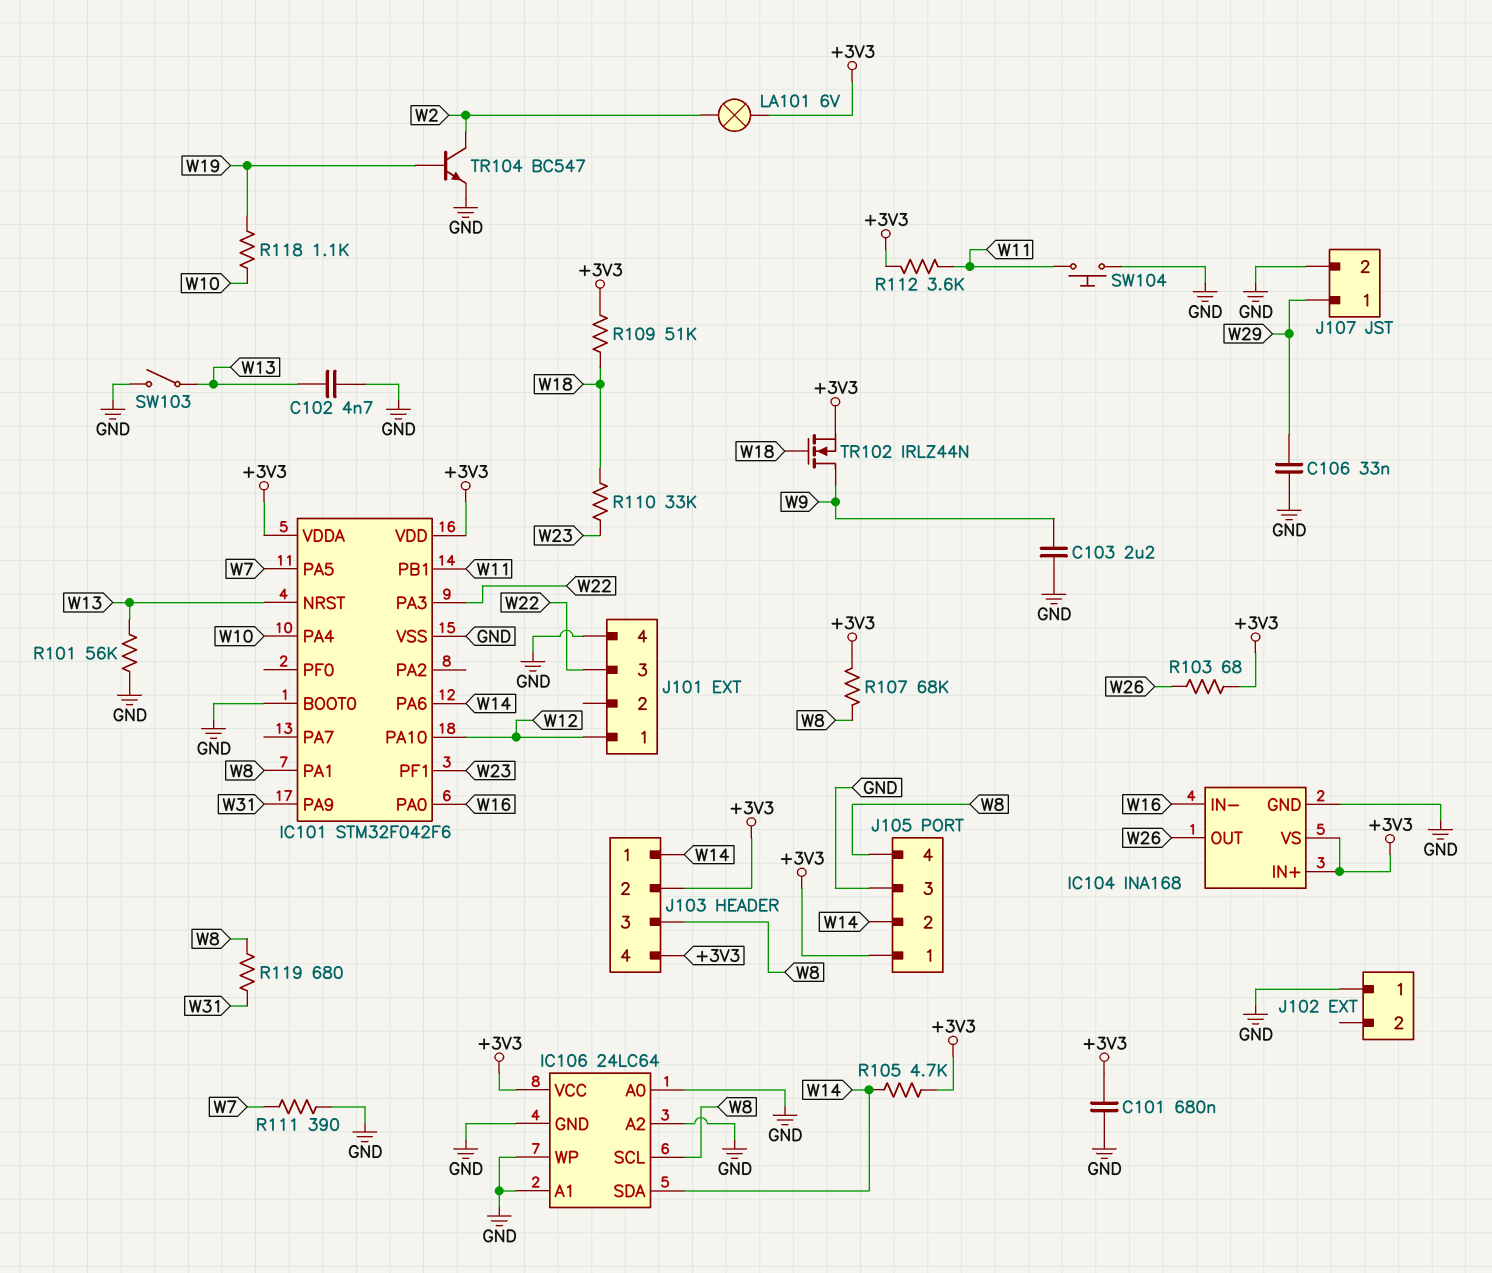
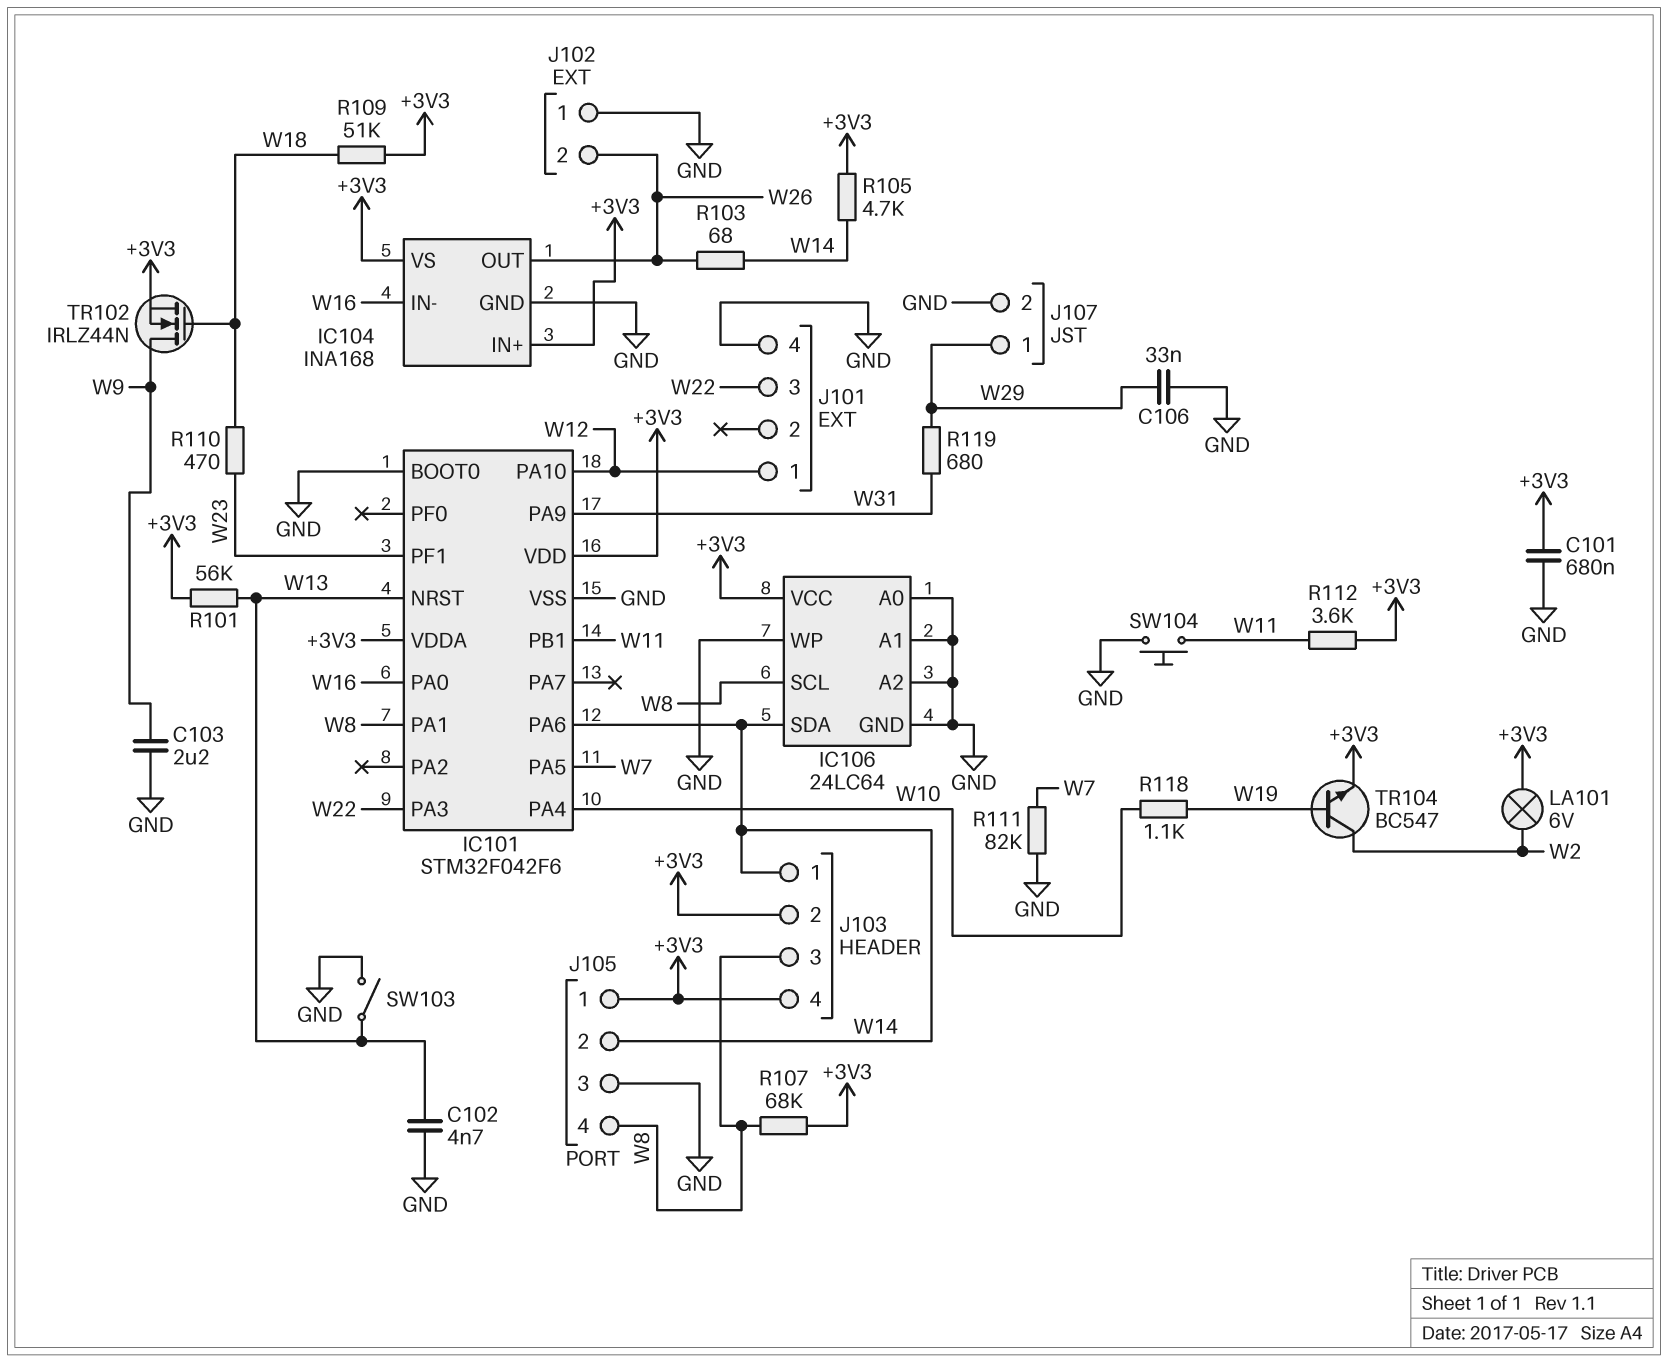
J102 pin 2: none -> W26
R101: 56k (GND, W13) -> 56k (+3V3, W13)
R103: 68 (+3V3, W26) -> 68 (W14, W26)
R110: 33k (W18, W23) -> 470 (W18, W23)
R111: 390 (GND, W7) -> 82k (GND, W7)
R119: 680 (W8, W31) -> 680 (W29, W31)
TR104: NPN BC547 (B W19, C W2, E GND) -> NPN BC547 (B W19, C W2, E +3V3)

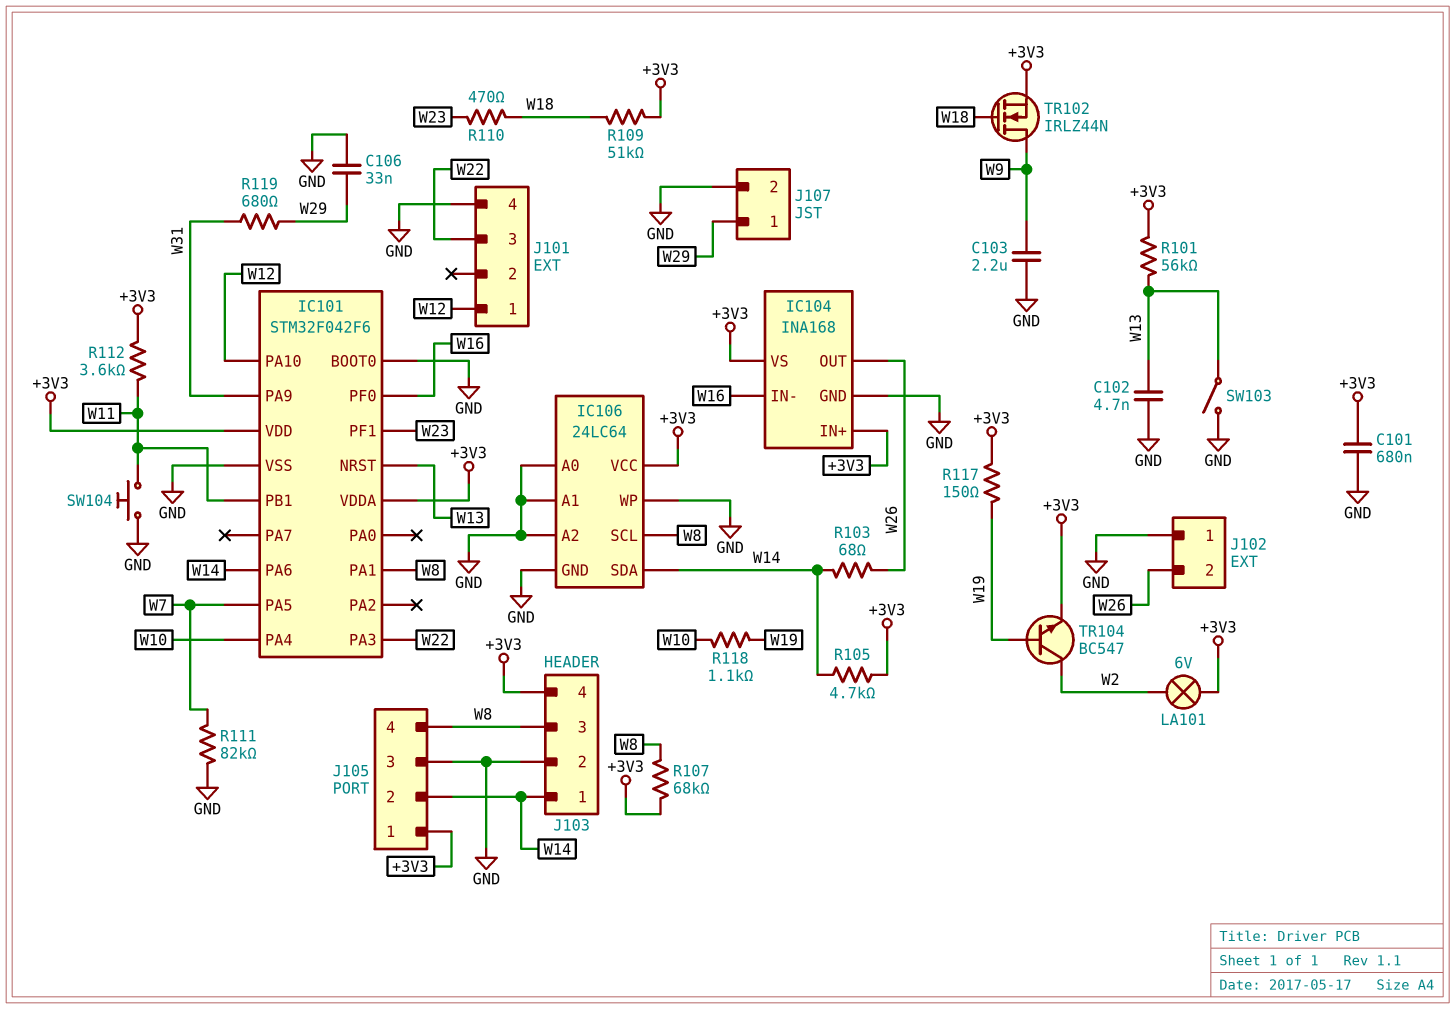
IC101 pin PA0: W16 -> none
IC101 pin PF0: none -> W16
J103 pin 2: +3V3 -> GND
R117: none -> 150 (+3V3, W19)

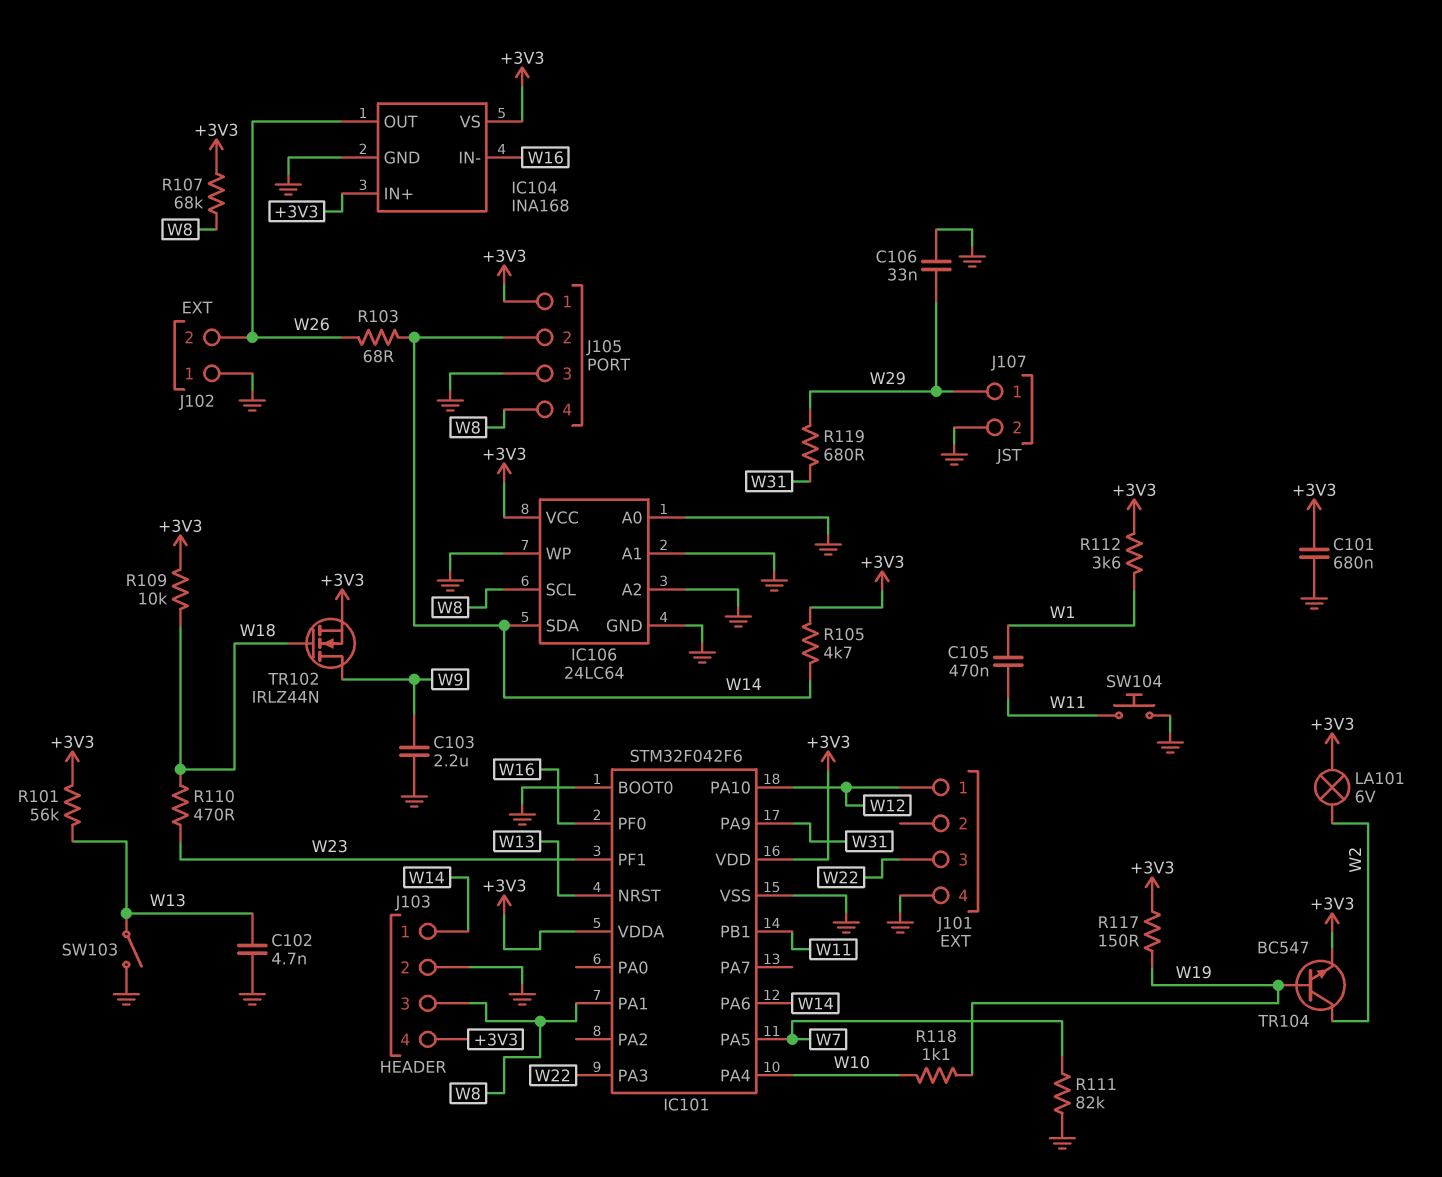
C105: none -> 470nF (W1, W11)
R109: 51k (+3V3, W18) -> 10k (+3V3, W18)
R112: 3.6k (+3V3, W11) -> 3.6k (+3V3, W1)

